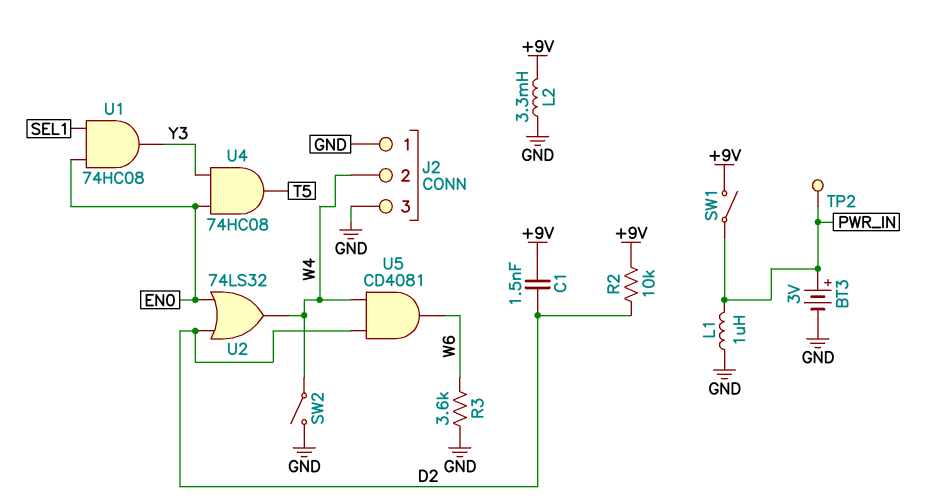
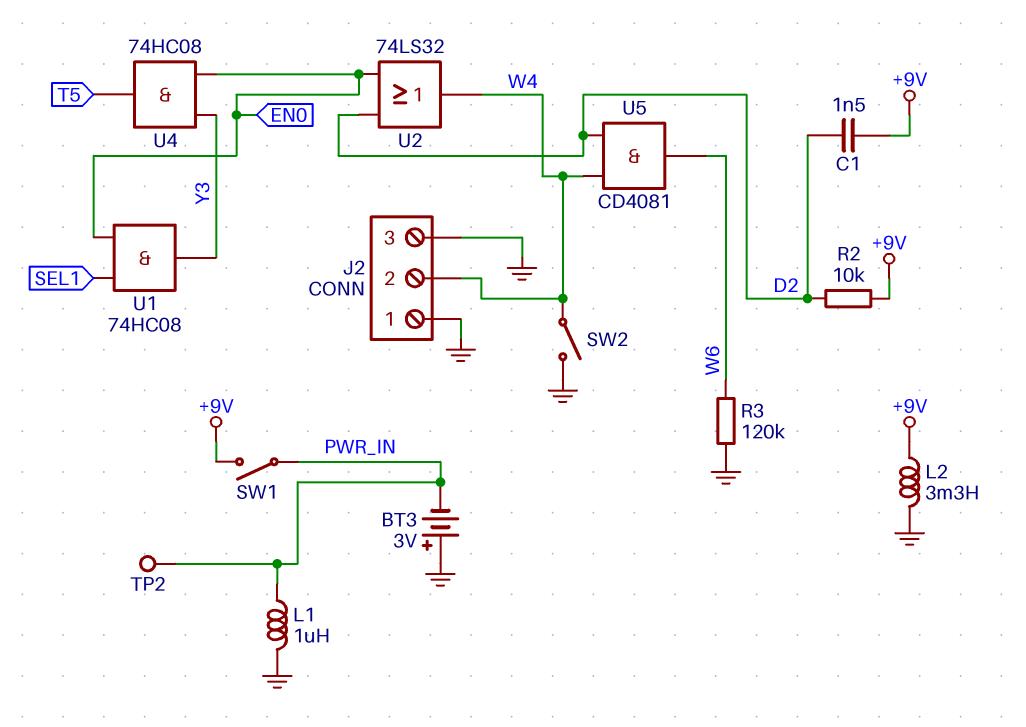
BT3: 3V (plus PWR_IN, minus GND) -> 3V (plus GND, minus PWR_IN)
R3: 3.6k (GND, W6) -> 120k (GND, W6)

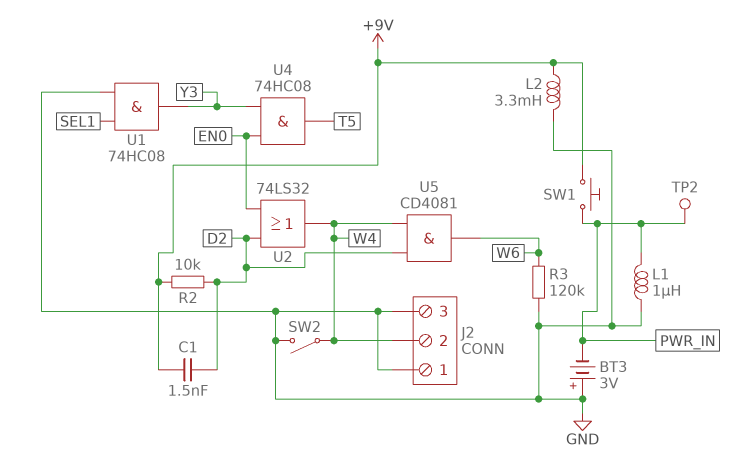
SW1: switch (+9V, PWR_IN) -> button (+9V, PWR_IN)
U1: AND 74HC08 (in EN0, in SEL1, out Y3) -> AND 74HC08 (in GND, in SEL1, out Y3)

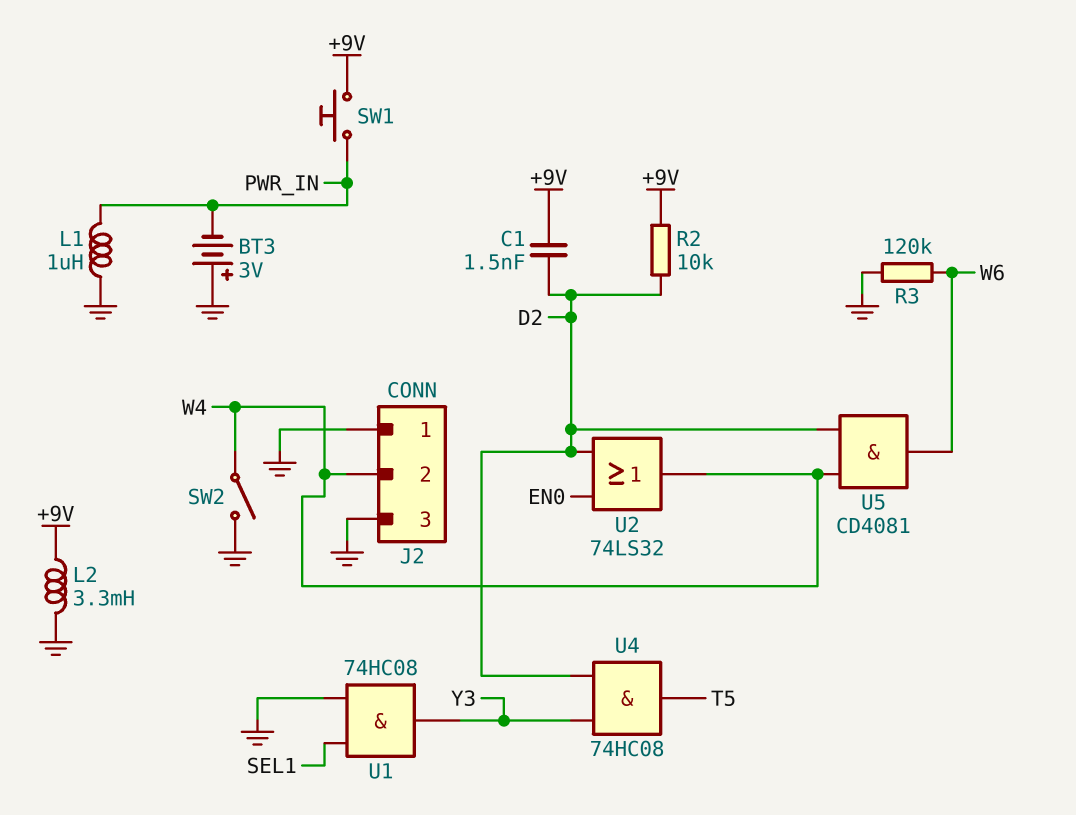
TP2: test point (PWR_IN) -> none
U4: AND 74HC08 (in EN0, in Y3, out T5) -> AND 74HC08 (in D2, in Y3, out T5)

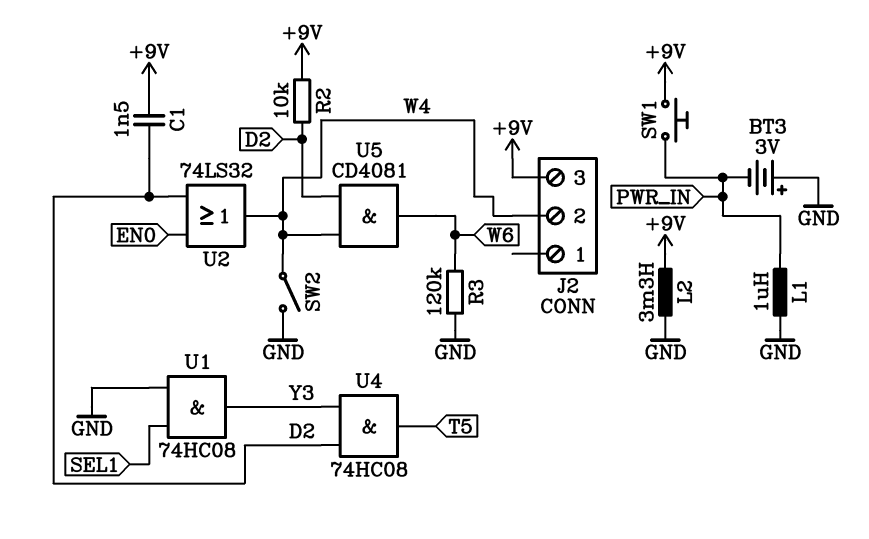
J2 pin 1: GND -> none
J2 pin 3: GND -> +9V

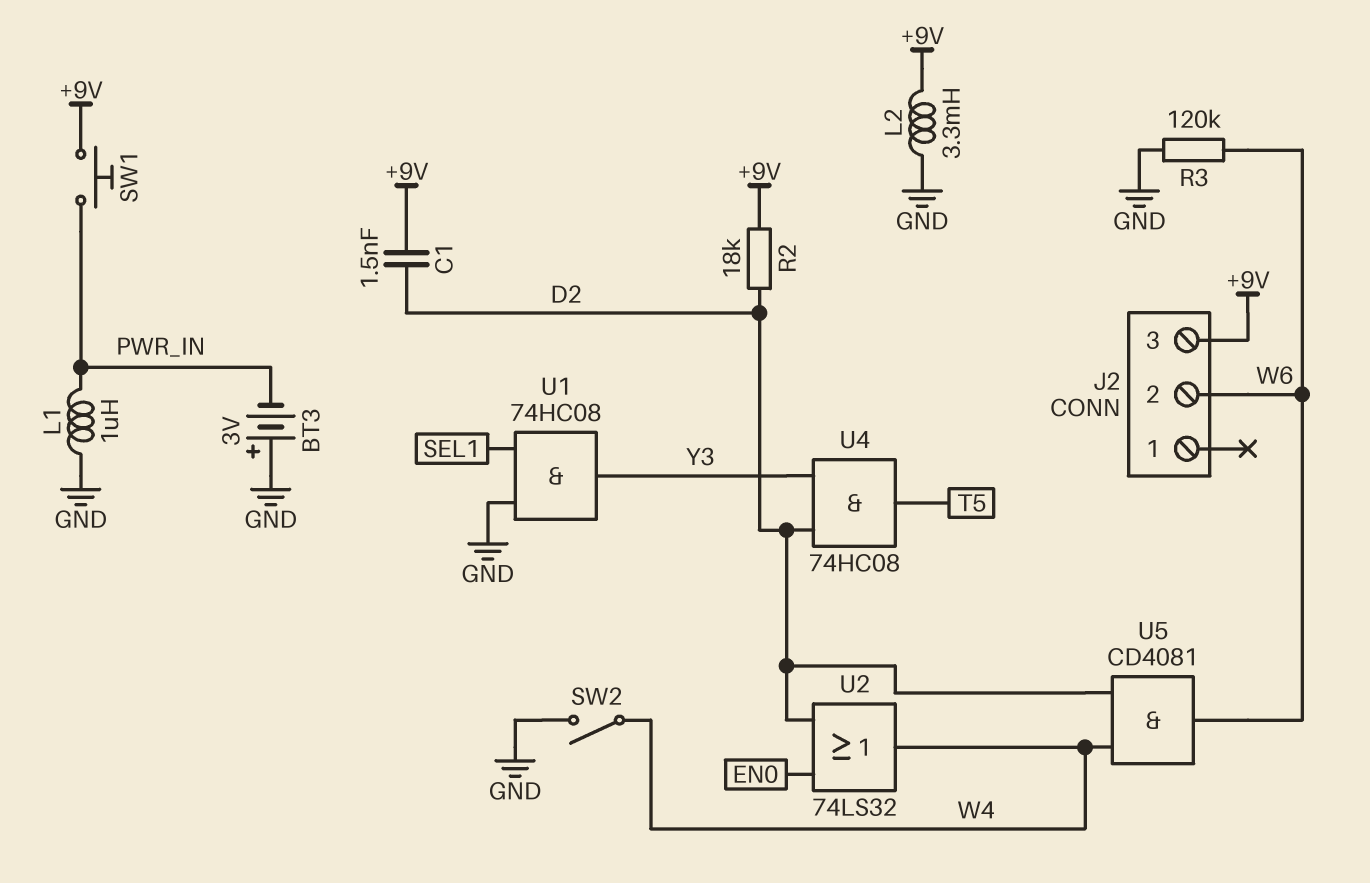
J2 pin 2: W4 -> W6
R2: 10k (+9V, D2) -> 18k (+9V, D2)

